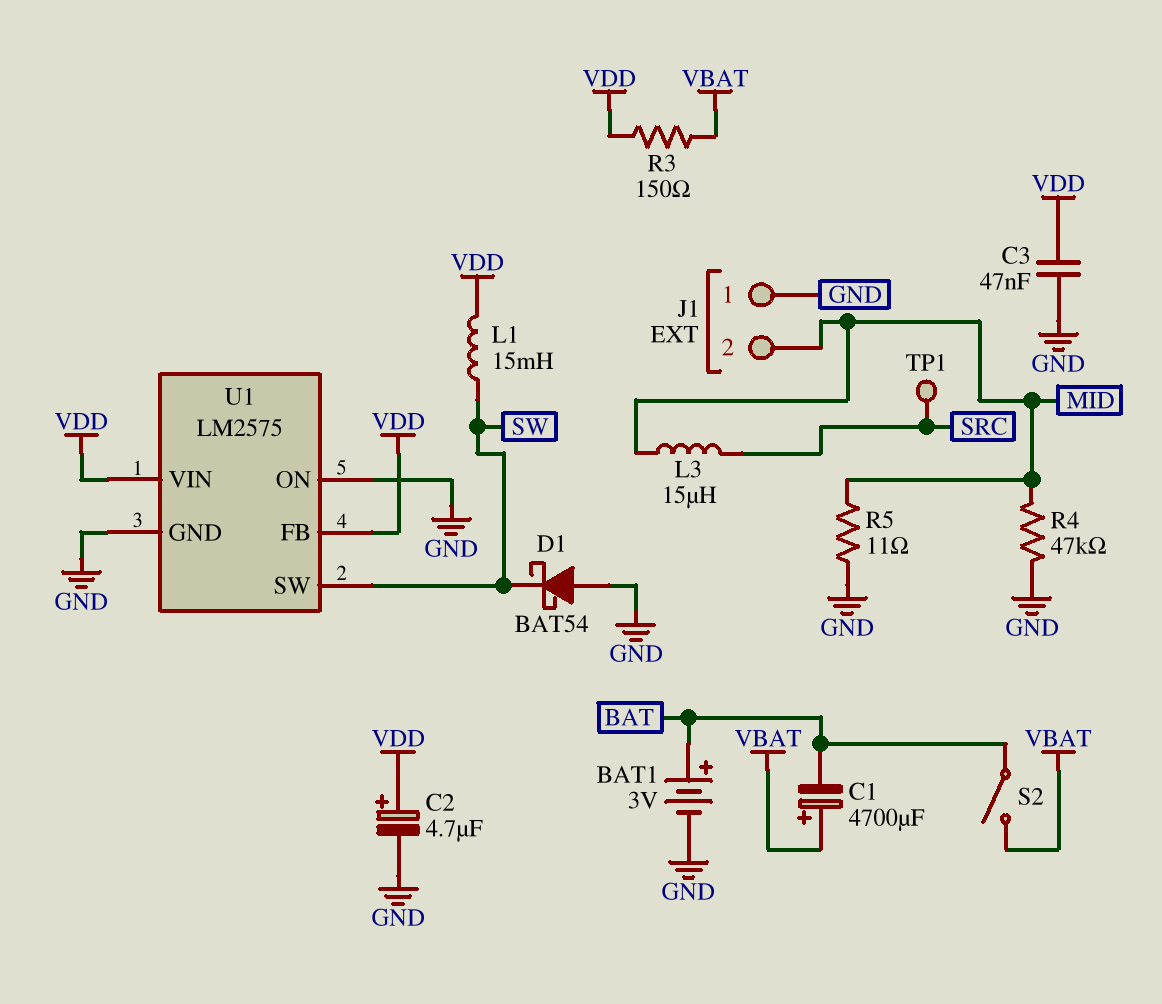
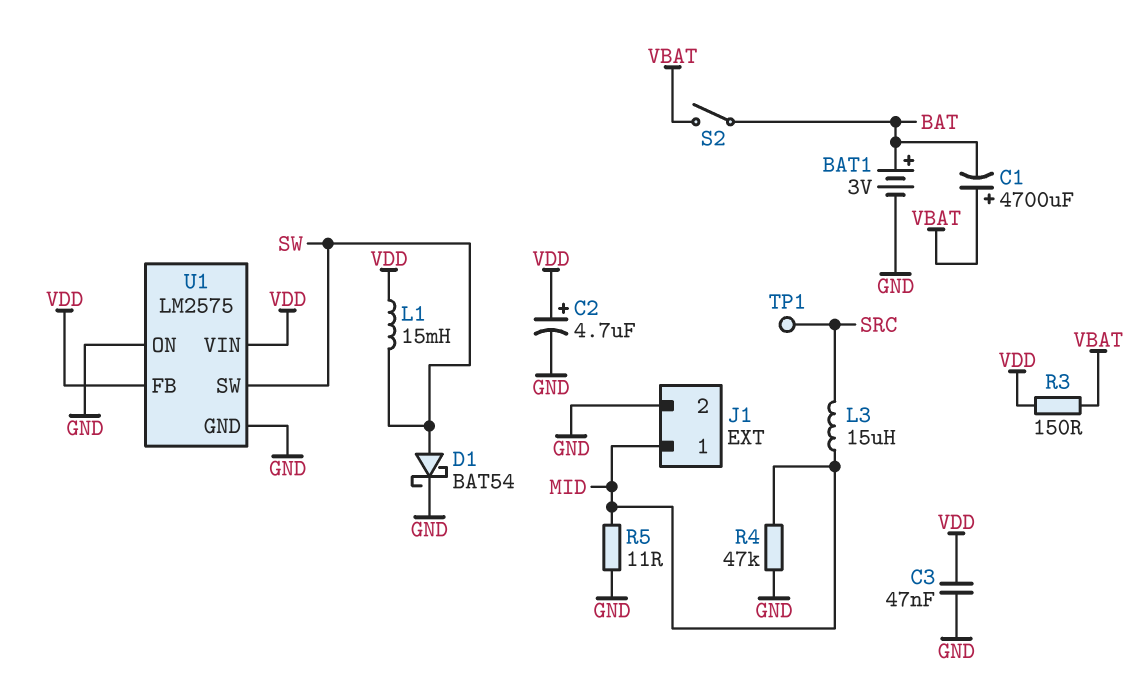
D1: schottky BAT54 (A GND, K SW) -> schottky BAT54 (A SW, K GND)
J1 pin 1: GND -> MID
J1 pin 2: MID -> GND

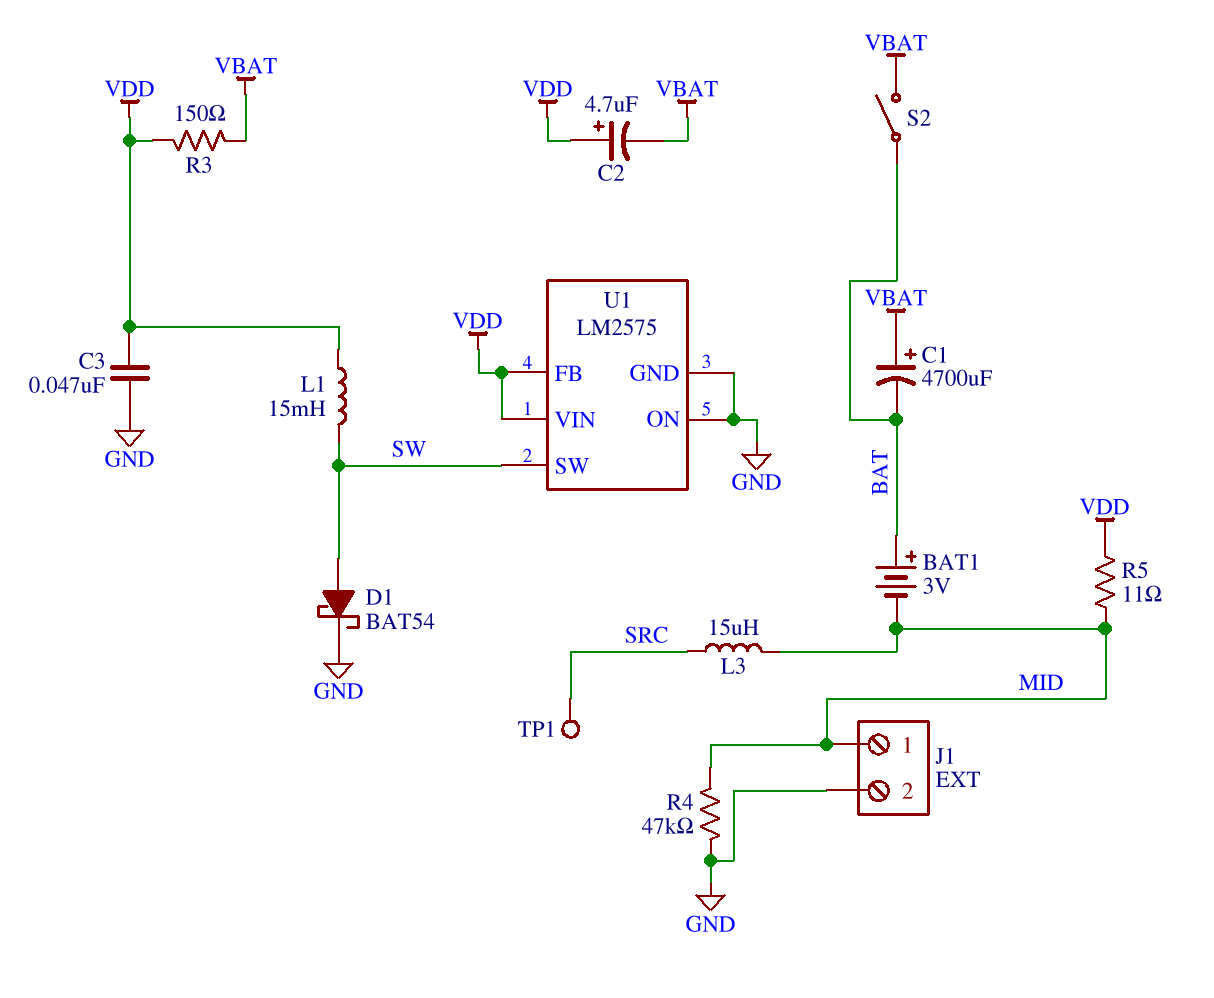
BAT1: 3V (plus BAT, minus GND) -> 3V (plus BAT, minus MID)
C2: 4.7uF (plus VDD, minus GND) -> 4.7uF (plus VDD, minus VBAT)
R5: 11 (GND, MID) -> 11 (MID, VDD)

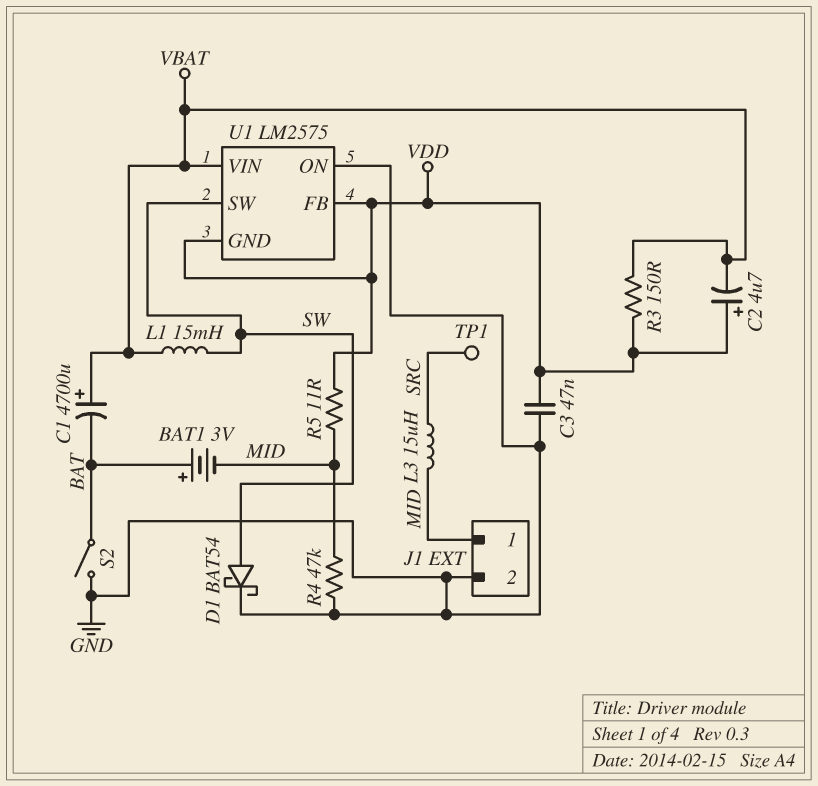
L1: 15mH (SW, VDD) -> 15mH (SW, VBAT)
S2: switch (BAT, VBAT) -> switch (BAT, GND)
U1 pin GND: GND -> VDD
U1 pin VIN: VDD -> VBAT

